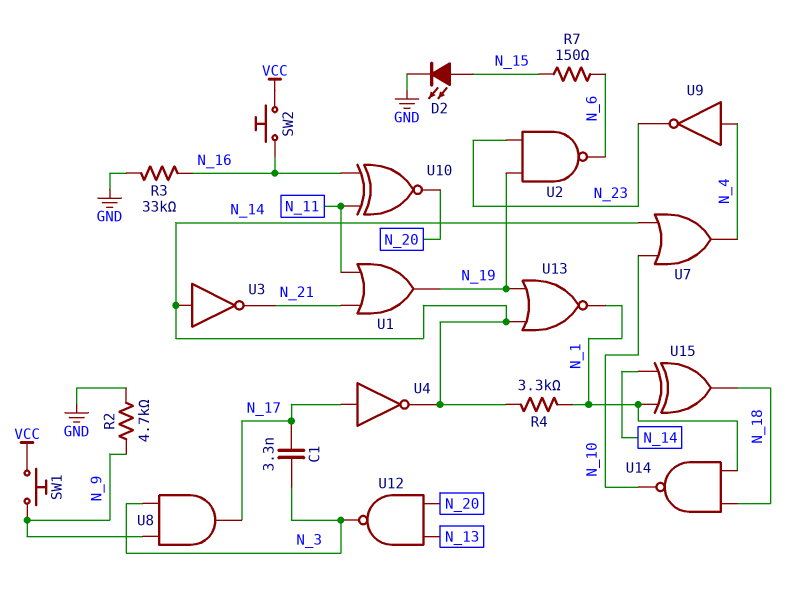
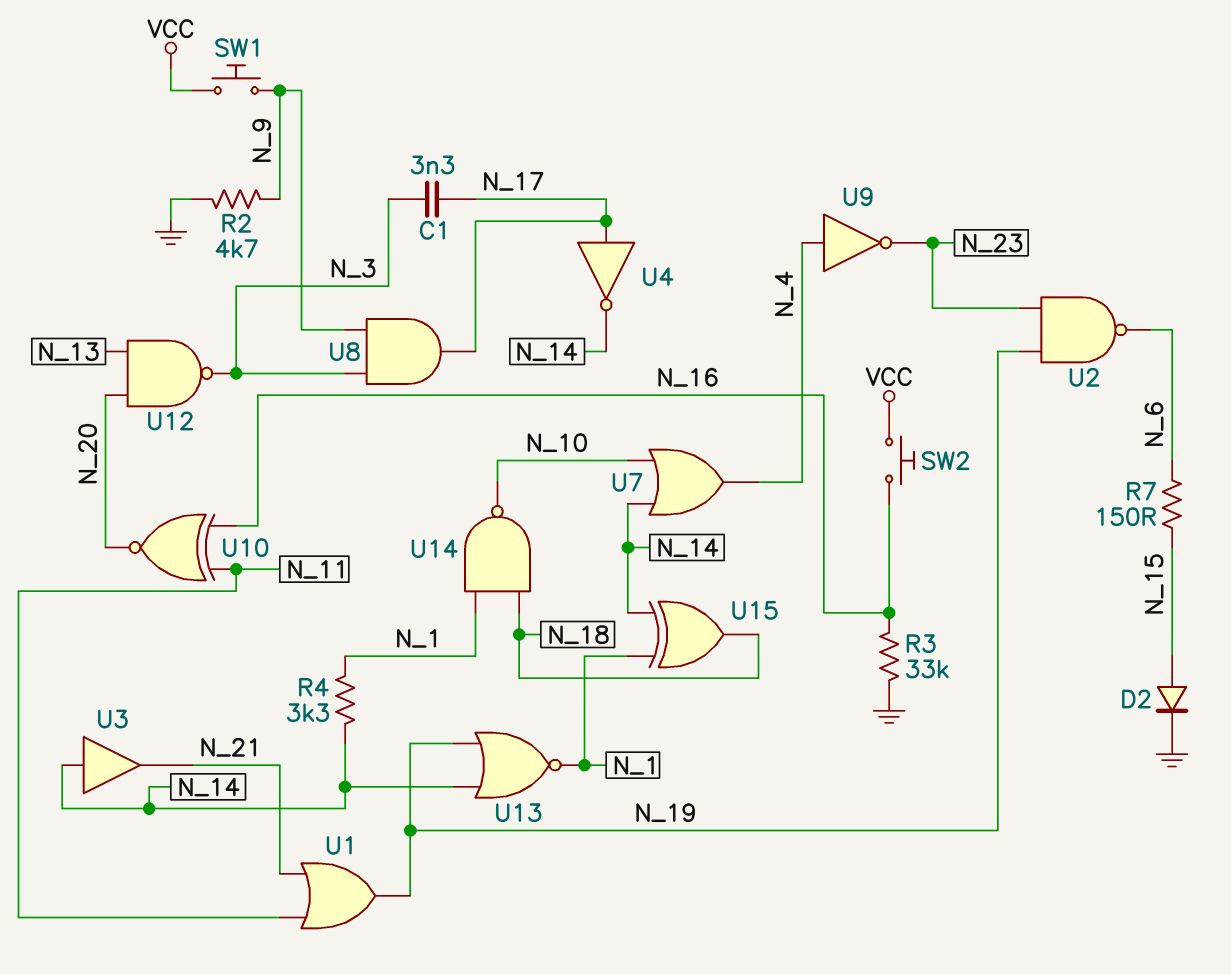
D2: LED (A N_15, K GND) -> diode (A N_15, K GND)
U3: NOT (in N_14, out N_21) -> buffer (in N_14, out N_21)

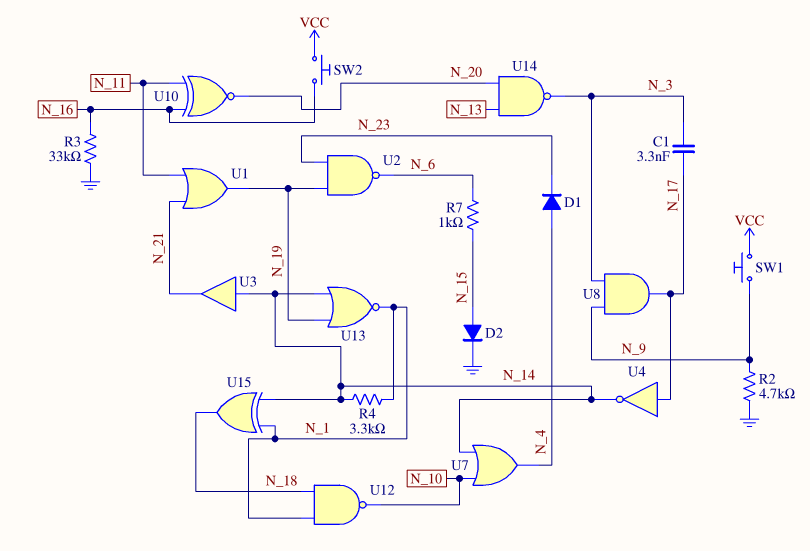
D1: none -> diode (A N_4, K N_23)
R7: 150 (N_6, N_15) -> 1k (N_6, N_15)
U9: NOT (in N_4, out N_23) -> none
U12: NAND (in N_13, in N_20, out N_3) -> NAND (in N_1, in N_18, out N_10)
U14: NAND (in N_1, in N_18, out N_10) -> NAND (in N_13, in N_20, out N_3)

